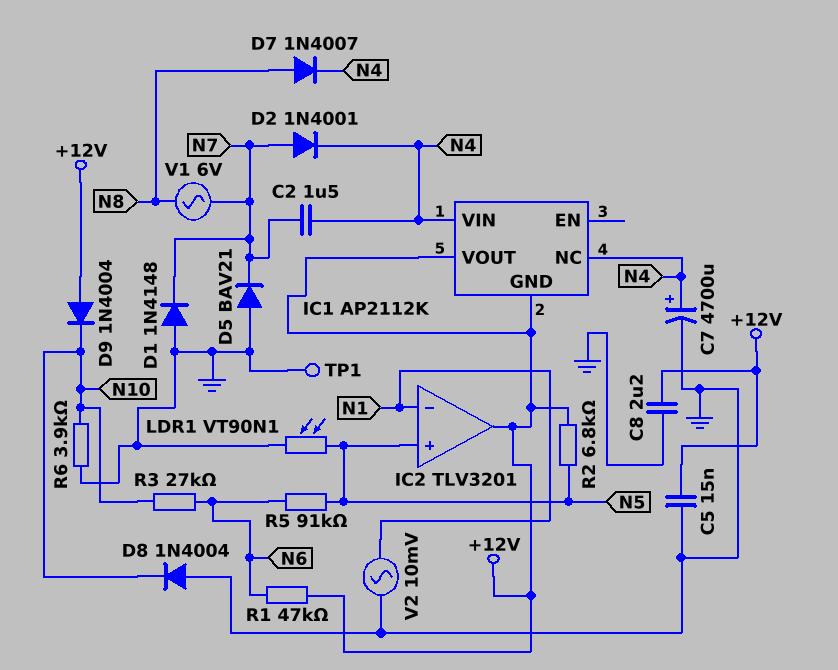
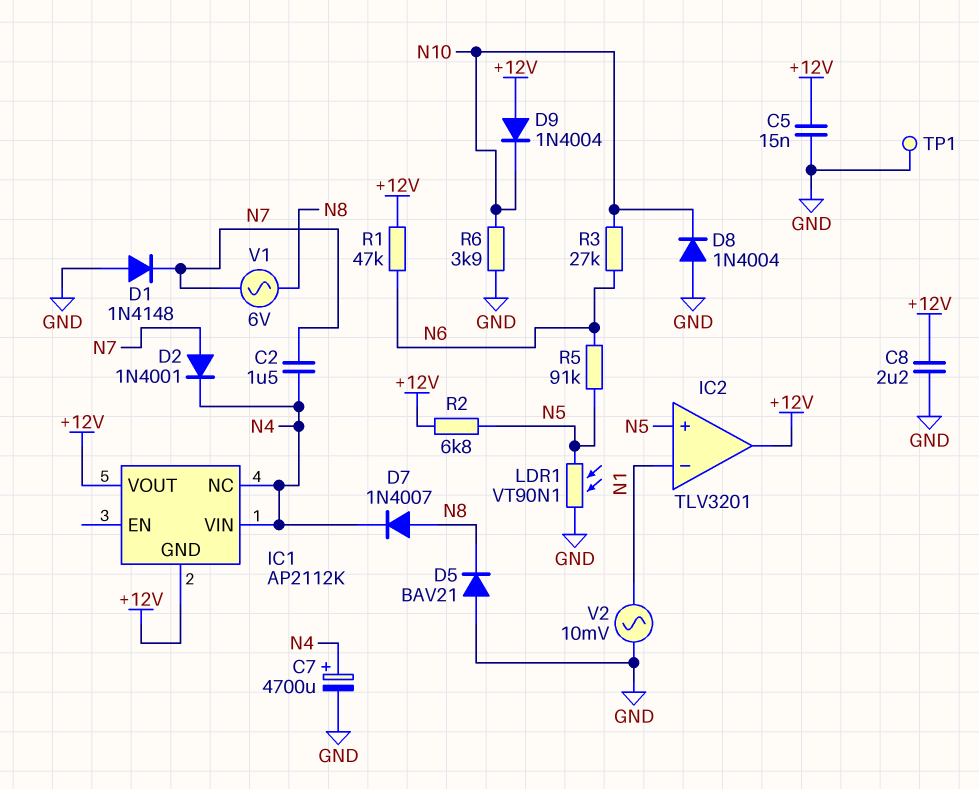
D5: diode BAV21 (A GND, K N7) -> diode BAV21 (A GND, K N8)

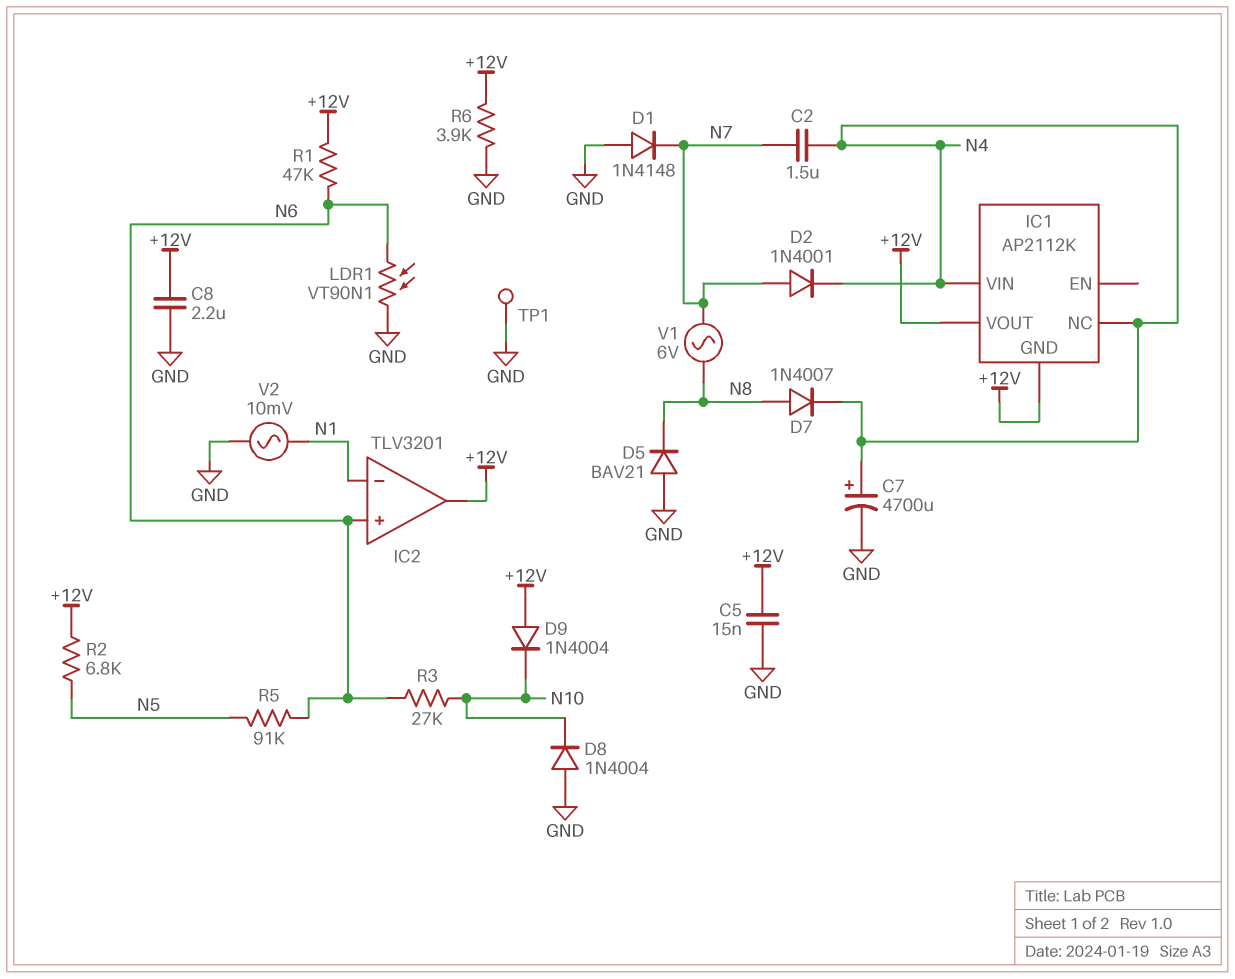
IC2 pin in+: N5 -> N6
LDR1: VT90N1 (GND, N5) -> VT90N1 (GND, N6)
R6: 3.9k (GND, N10) -> 3.9k (+12V, GND)

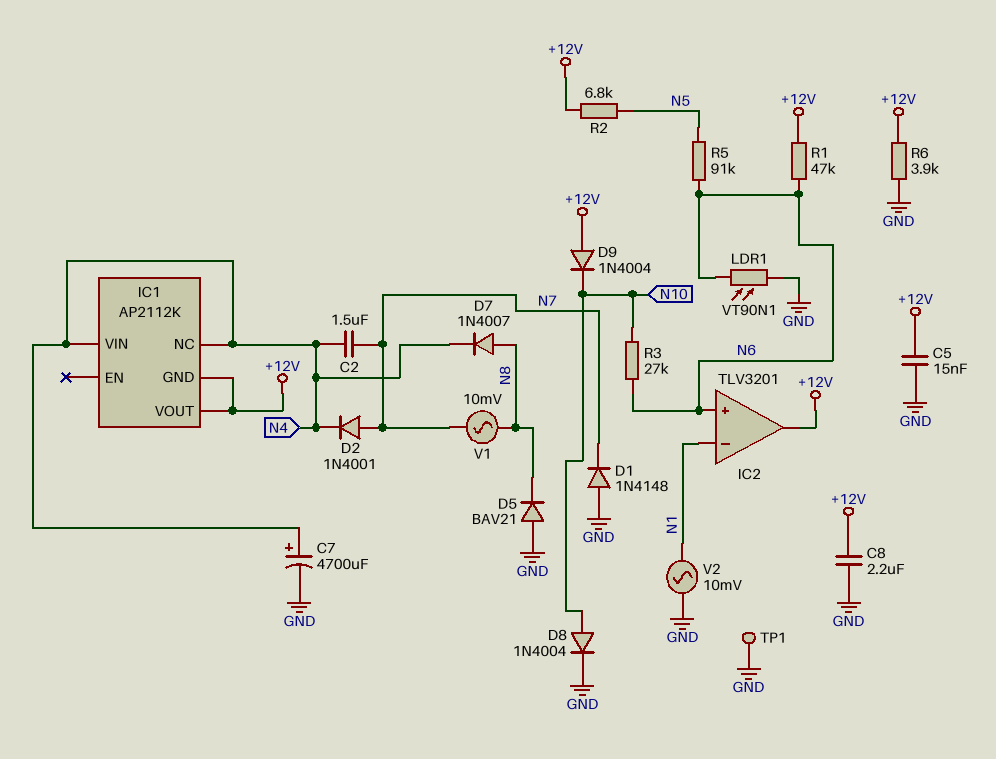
D8: diode 1N4004 (A GND, K N10) -> diode 1N4004 (A N10, K GND)
V1: AC 6V (N7, N8) -> AC 10mV (N7, N8)

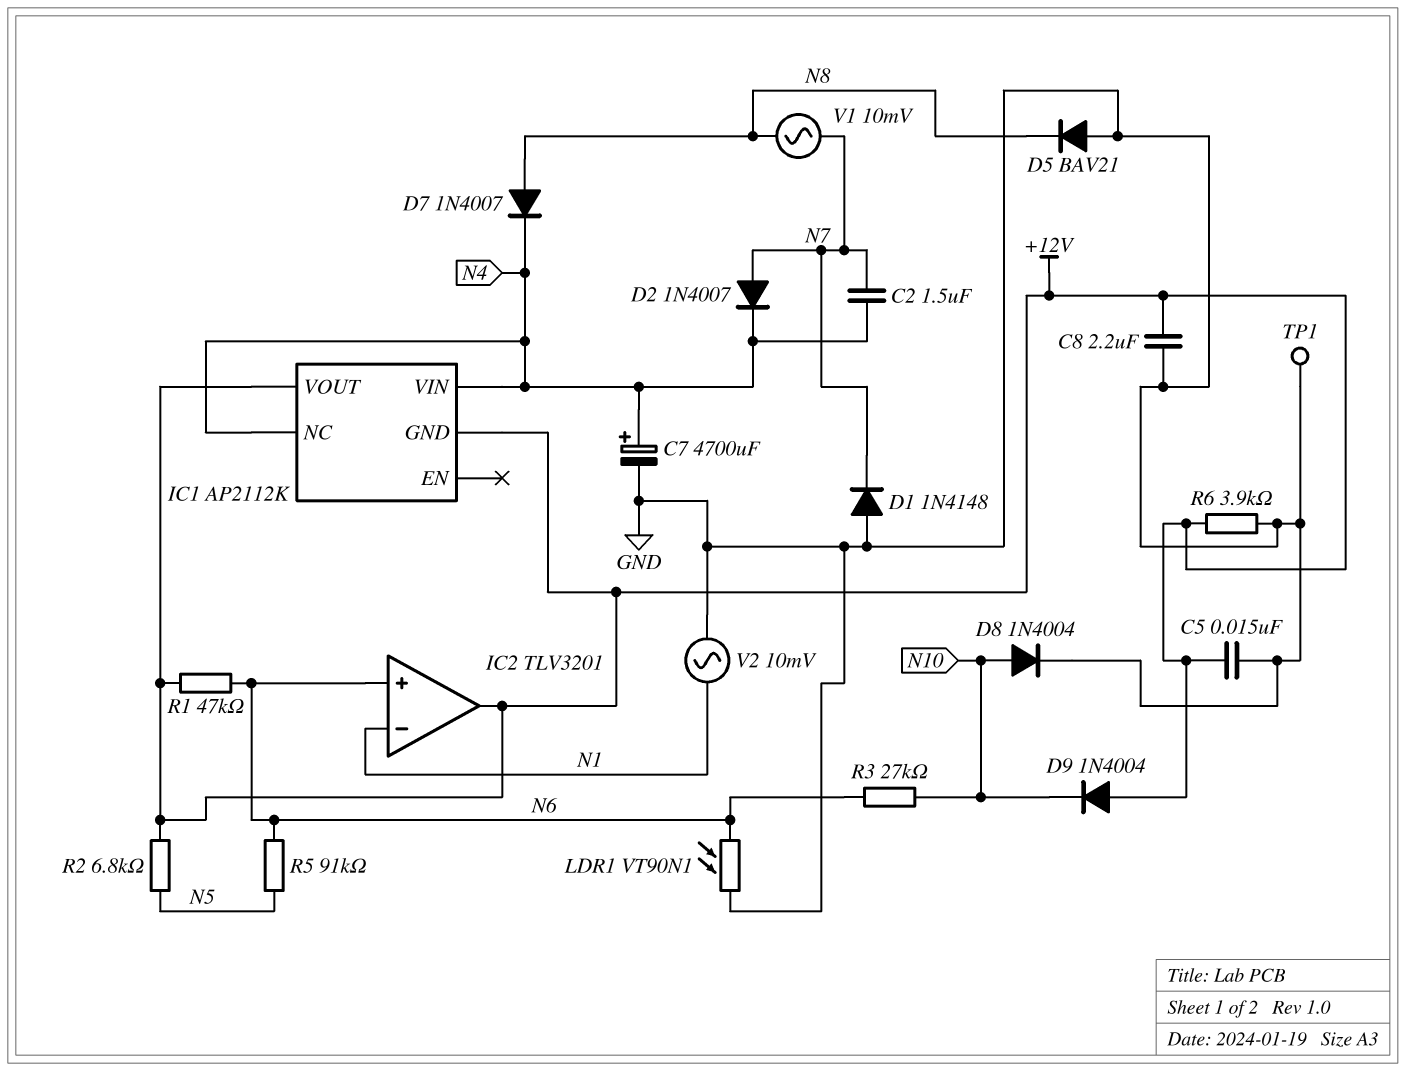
D2: diode 1N4001 (A N7, K N4) -> diode 1N4007 (A N7, K N4)

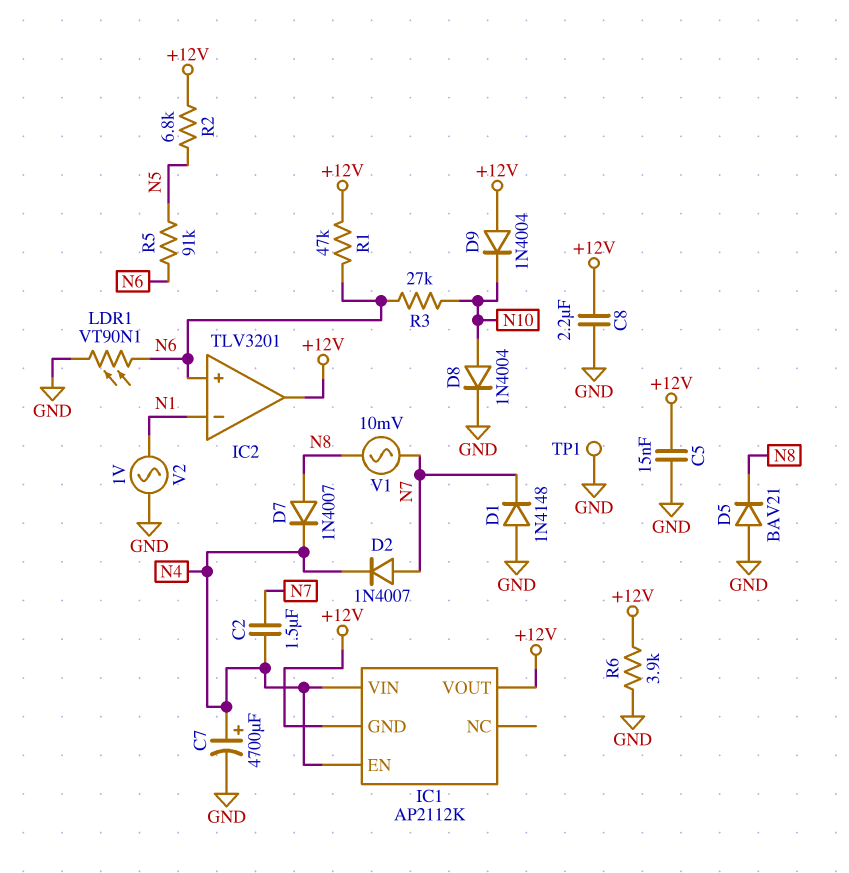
IC1 pin EN: none -> N4
IC1 pin NC: N4 -> none
V2: AC 10mV (GND, N1) -> AC 1V (GND, N1)

